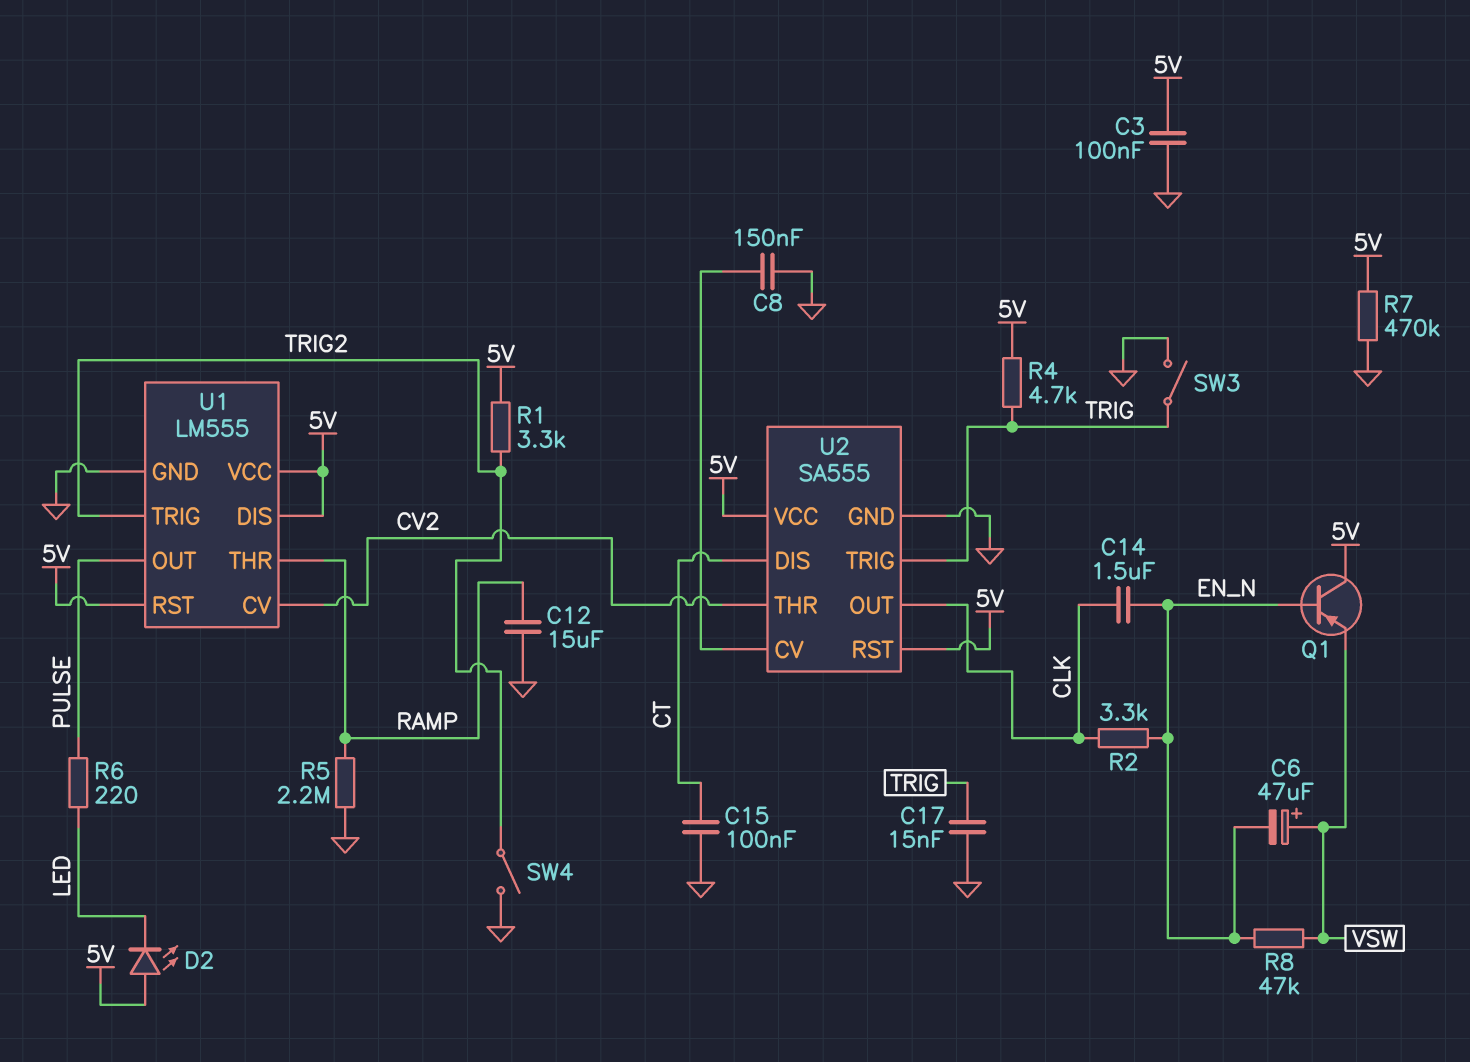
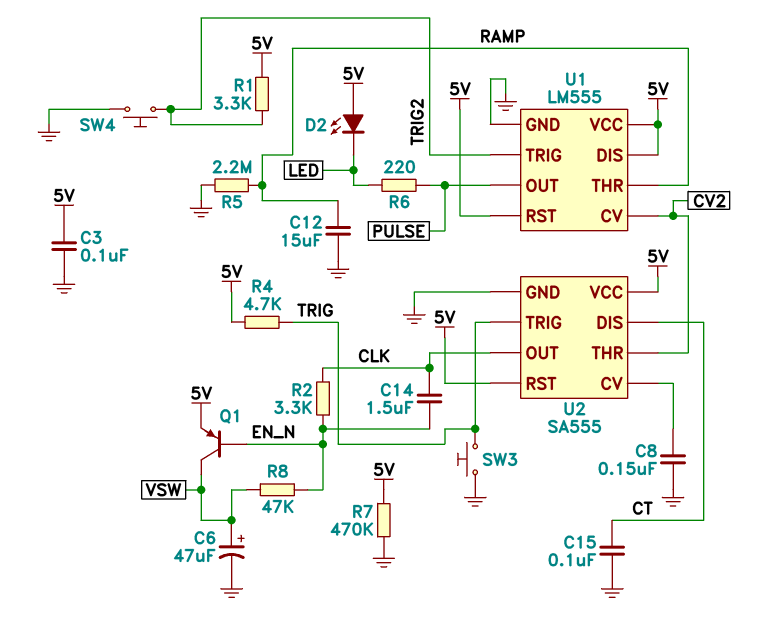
C6: 47uF (plus VSW, minus EN_N) -> 47uF (plus VSW, minus GND)
C17: 15nF (GND, TRIG) -> none
Q1: PNP (B EN_N, C 5V, E VSW) -> PNP (B EN_N, C VSW, E 5V)
SW3: switch (GND, TRIG) -> button (GND, TRIG)
SW4: switch (GND, TRIG2) -> button (GND, TRIG2)

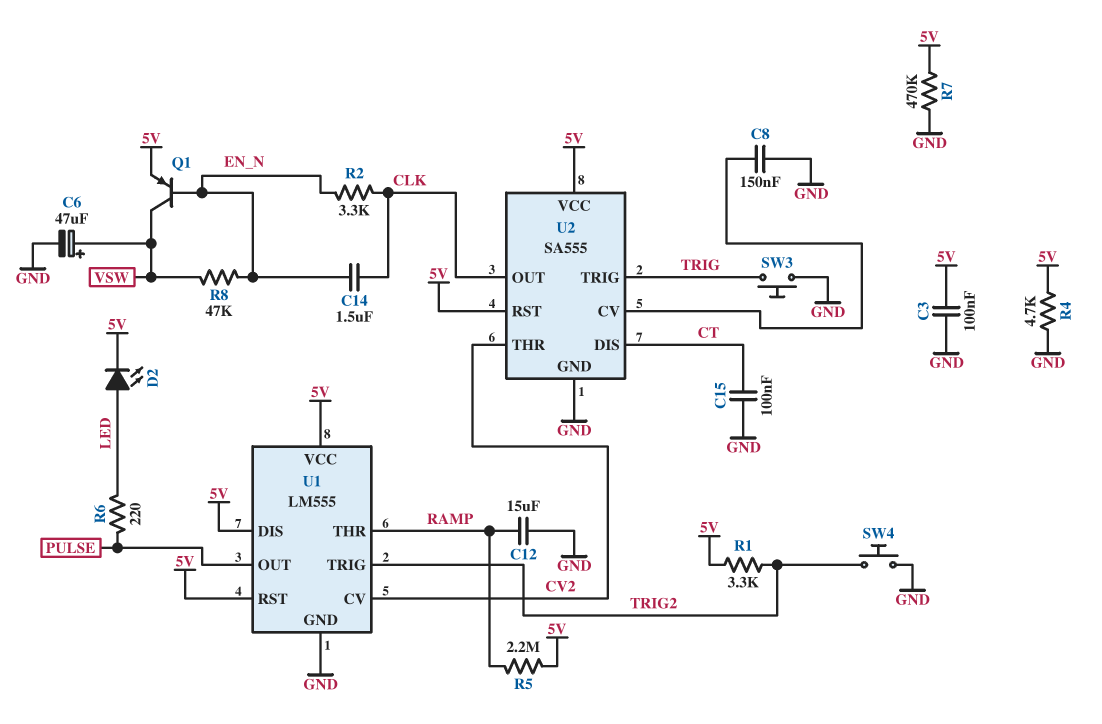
D2: LED (A 5V, K LED) -> LED (A LED, K 5V)
R4: 4.7k (5V, TRIG) -> 4.7k (5V, GND)
R5: 2.2M (GND, RAMP) -> 2.2M (5V, RAMP)

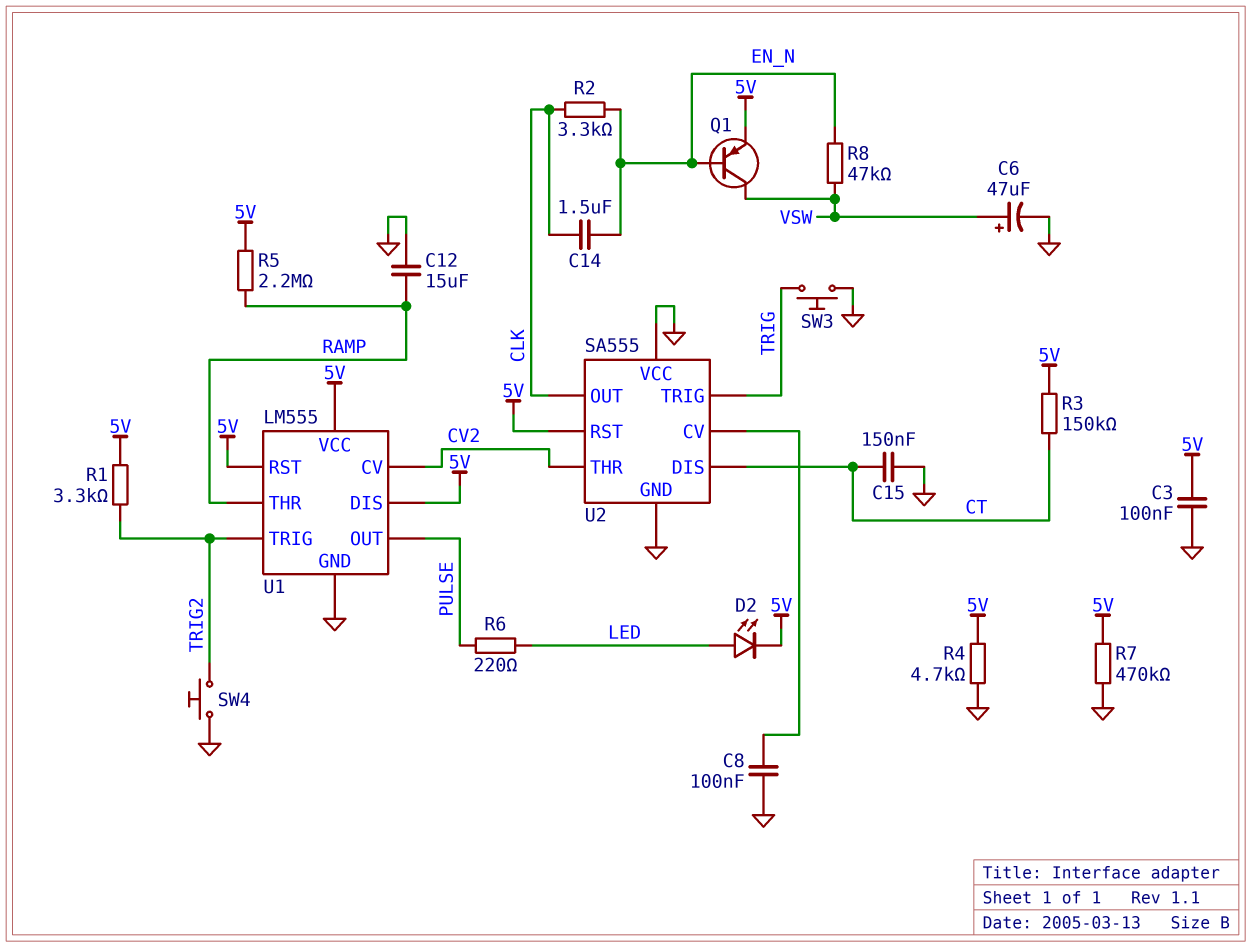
C8: 150nF (GND, U2/CV) -> 100nF (GND, U2/CV)
C15: 100nF (CT, GND) -> 150nF (CT, GND)
R3: none -> 150k (5V, CT)
U2 pin VCC: 5V -> GND

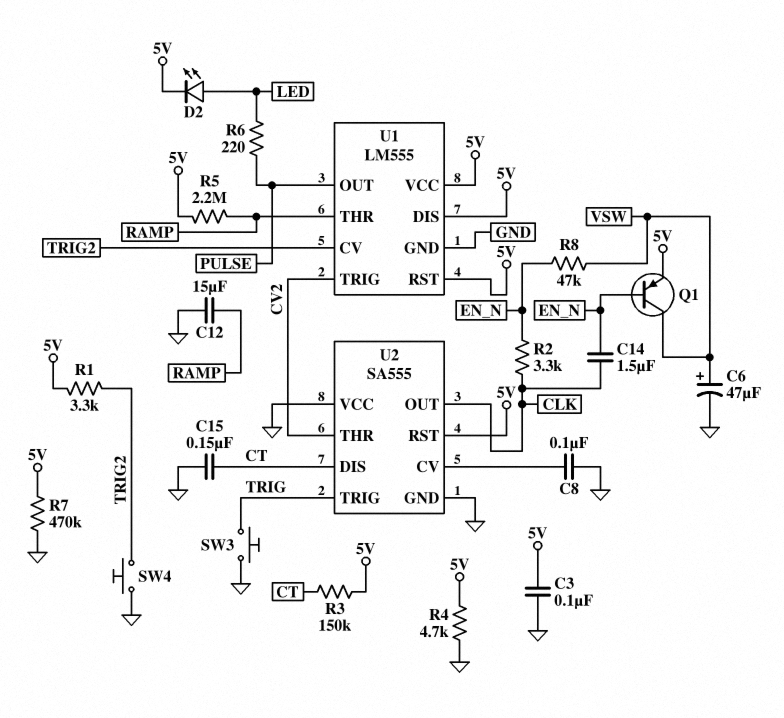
U1 pin CV: CV2 -> TRIG2
U1 pin TRIG: TRIG2 -> CV2

